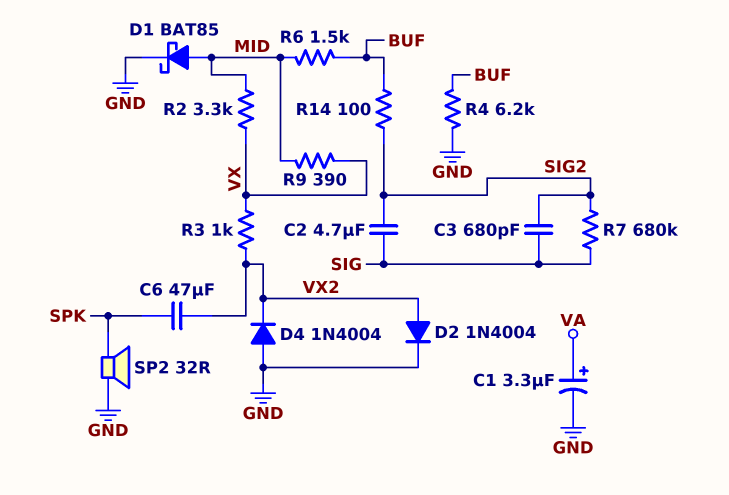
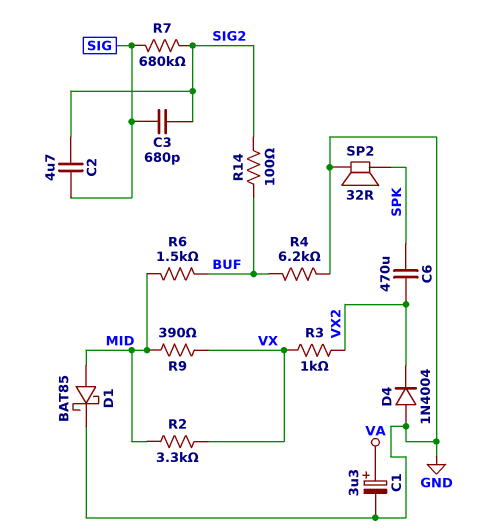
C6: 47uF (SPK, VX2) -> 470uF (SPK, VX2)
D2: diode 1N4004 (A VX2, K GND) -> none

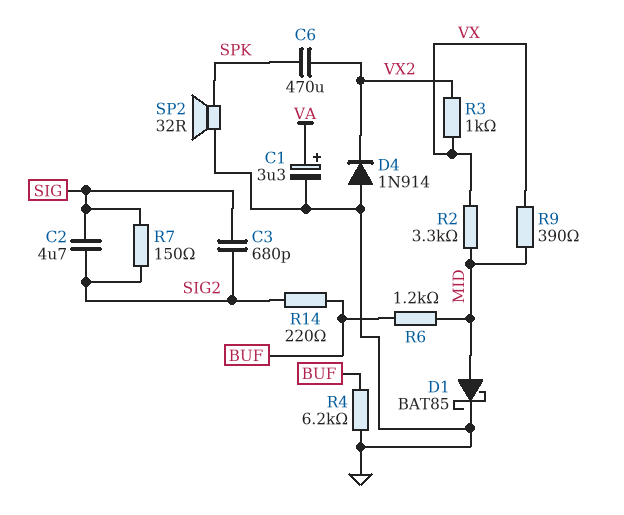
D4: diode 1N4004 (A GND, K VX2) -> diode 1N914 (A GND, K VX2)
R6: 1.5k (BUF, MID) -> 1.2k (BUF, MID)
R7: 680k (SIG, SIG2) -> 150 (SIG, SIG2)
R14: 100 (BUF, SIG2) -> 220 (BUF, SIG2)

